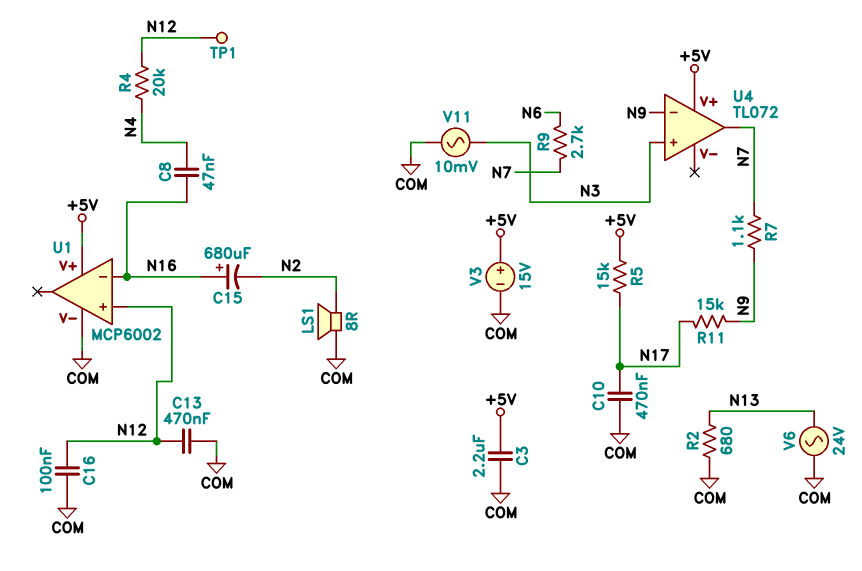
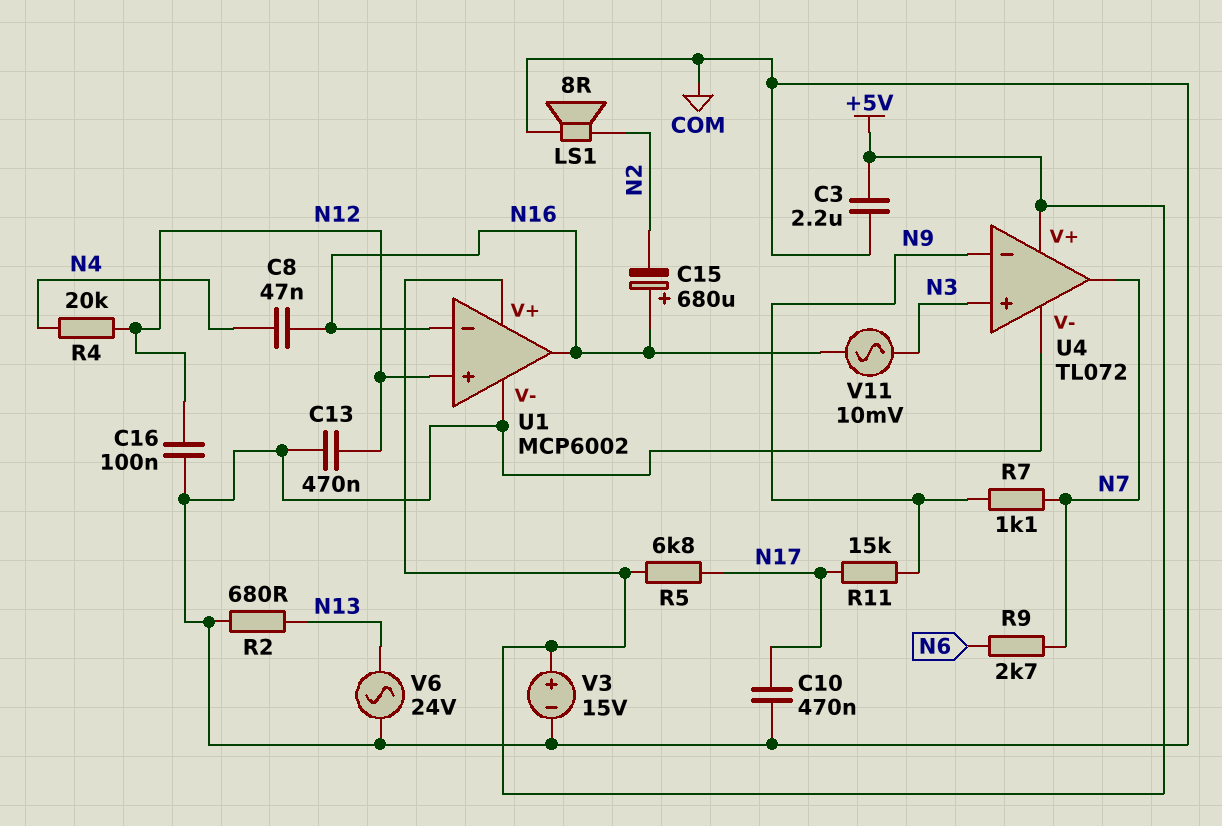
R5: 15k (+5V, N17) -> 6.8k (+5V, N17)
TP1: test point (N12) -> none
U1 pin out: none -> N16
U4 pin V-: none -> COM
V11: AC 10mV (COM, N3) -> AC 10mV (N3, N16)

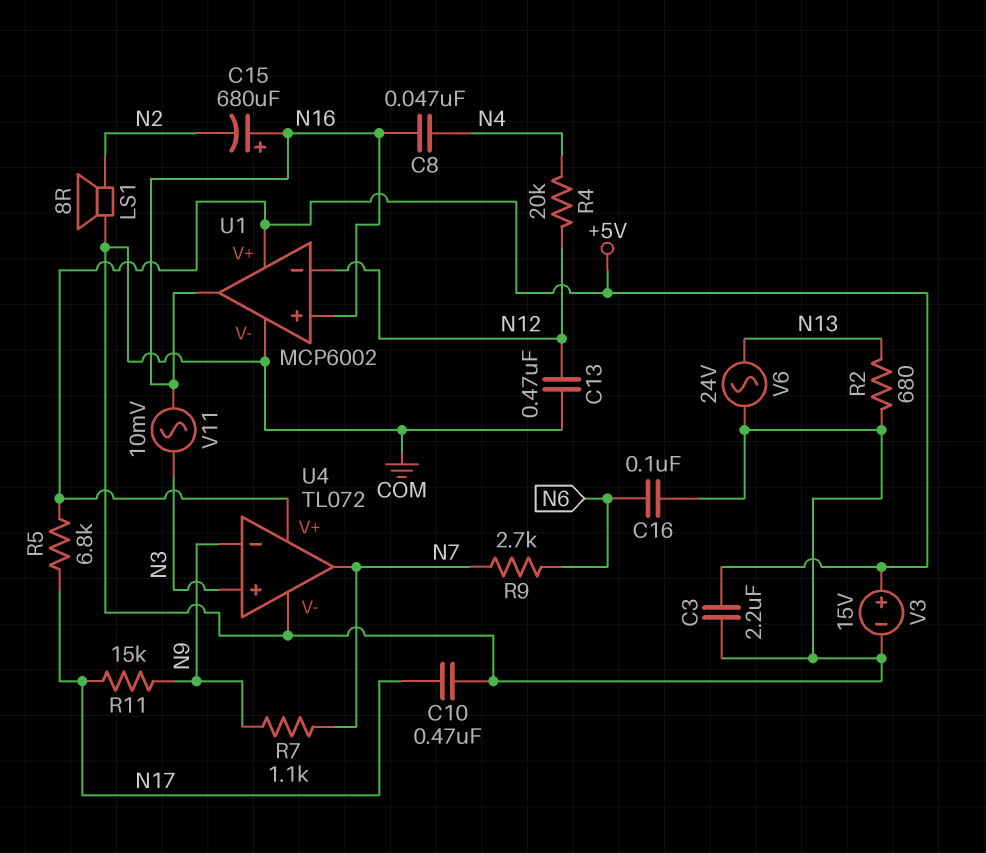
C16: 100nF (COM, N12) -> 100nF (COM, N6)
U1 pin in+: N12 -> N16
U1 pin in-: N16 -> N12

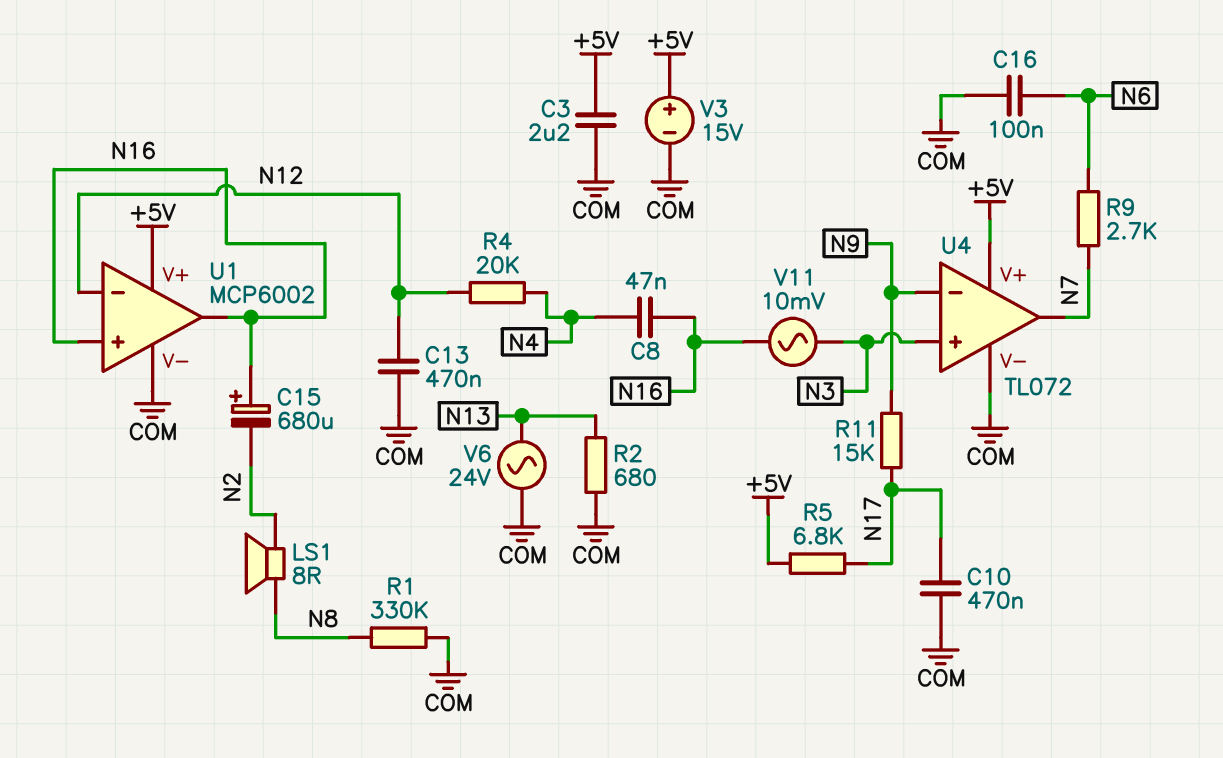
LS1: speaker 8R (COM, N2) -> speaker 8R (N2, N8)
R1: none -> 330k (COM, N8)
R7: 1.1k (N7, N9) -> none

